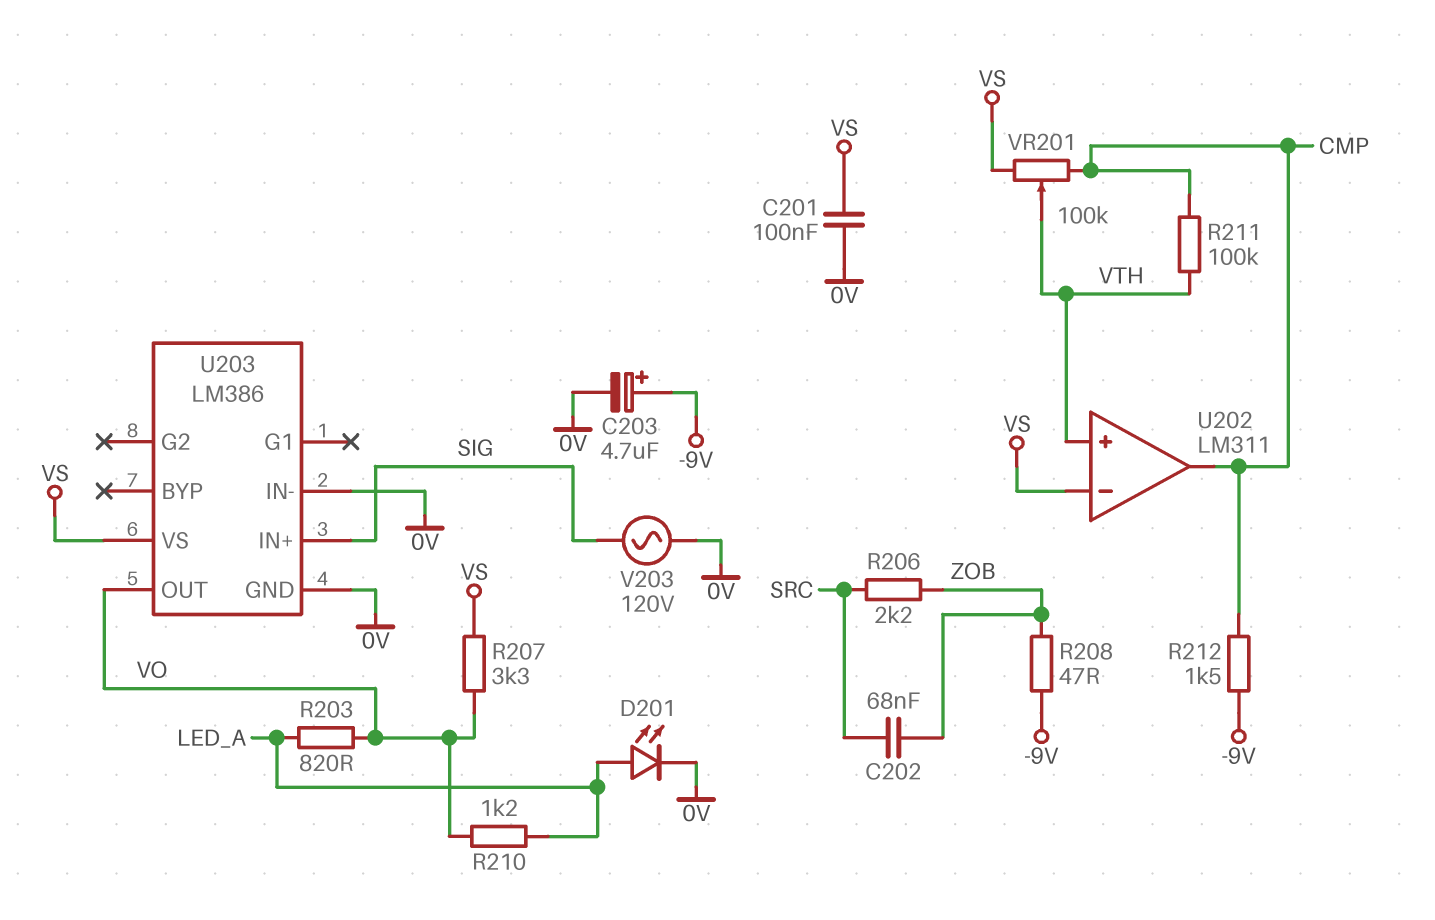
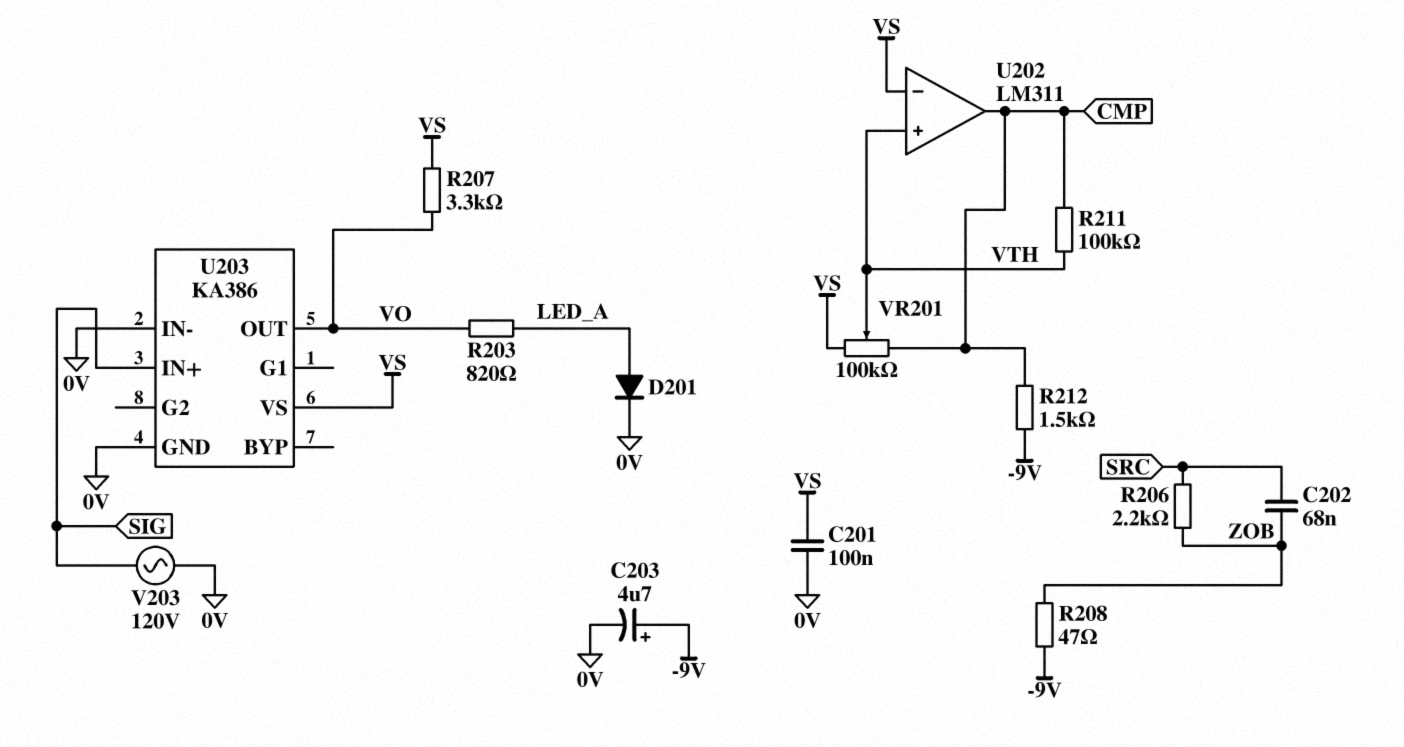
D201: LED (A LED_A, K 0V) -> diode (A LED_A, K 0V)
R210: 1.2k (LED_A, VO) -> none
U203: LM386 -> KA386

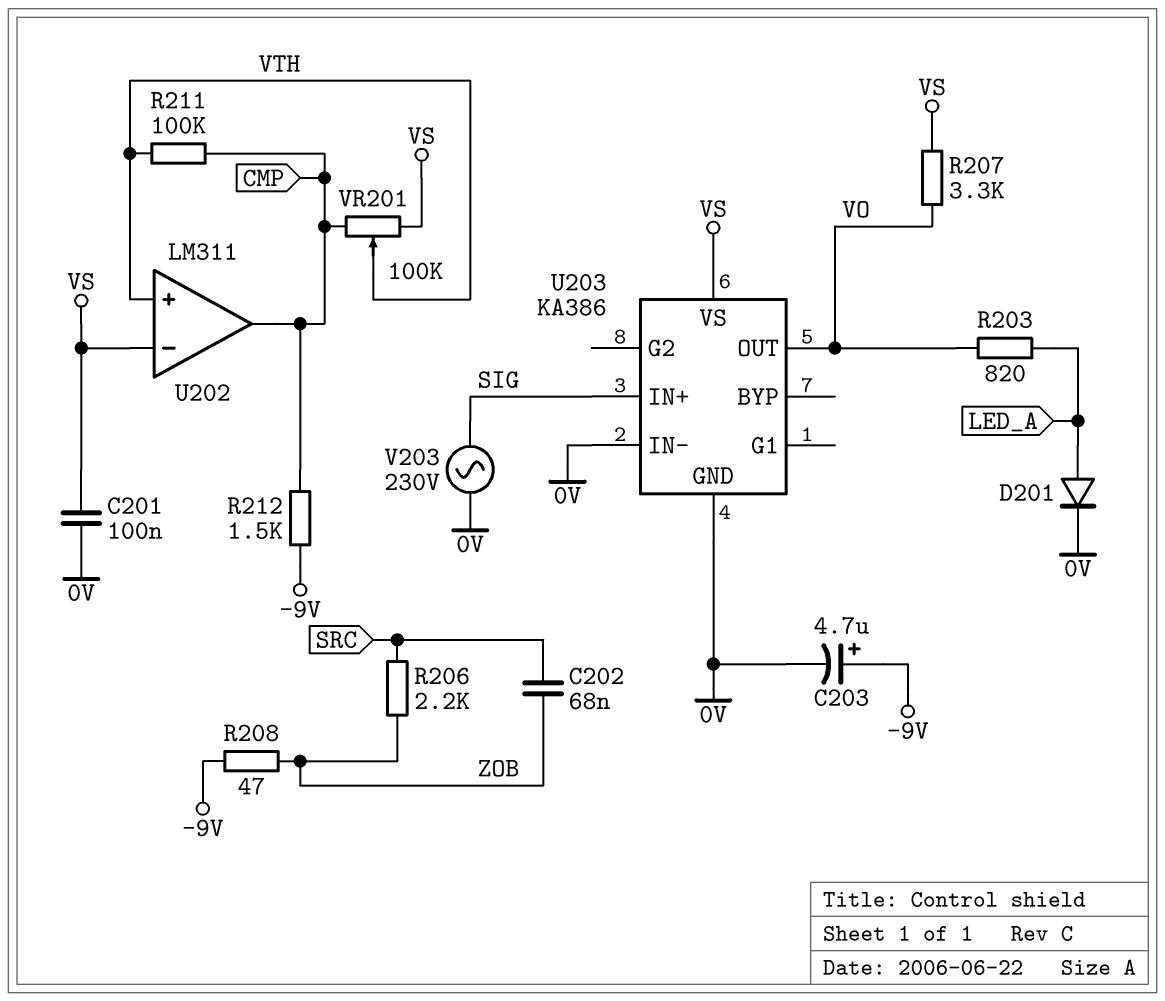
V203: AC 120V (0V, SIG) -> AC 230V (0V, SIG)

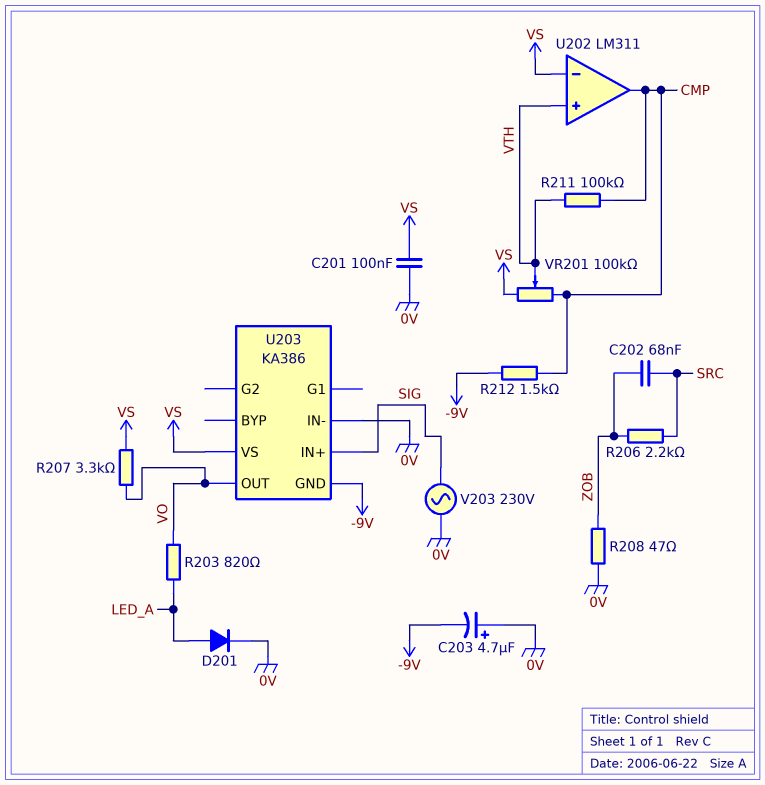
C203: 4.7uF (plus -9V, minus 0V) -> 4.7uF (plus 0V, minus -9V)
R208: 47 (-9V, ZOB) -> 47 (0V, ZOB)
U203 pin GND: 0V -> -9V

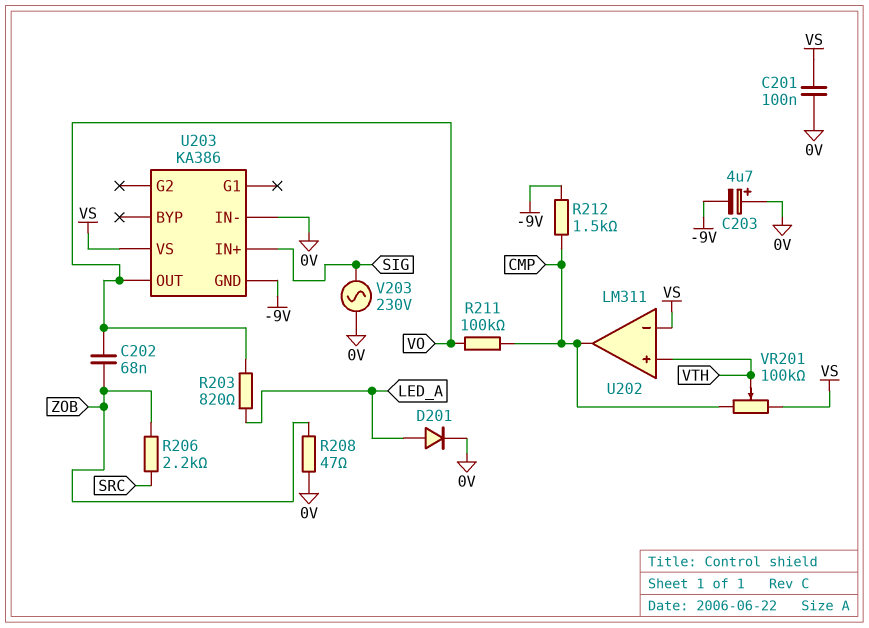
C202: 68nF (SRC, ZOB) -> 68nF (VO, ZOB)
R207: 3.3k (VO, VS) -> none
R211: 100k (CMP, VTH) -> 100k (CMP, VO)

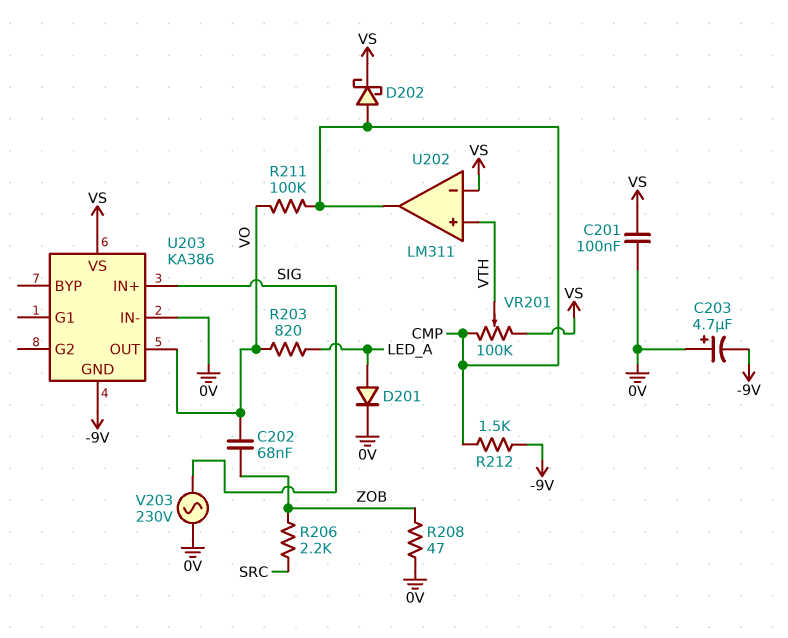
D202: none -> schottky (A CMP, K VS)

